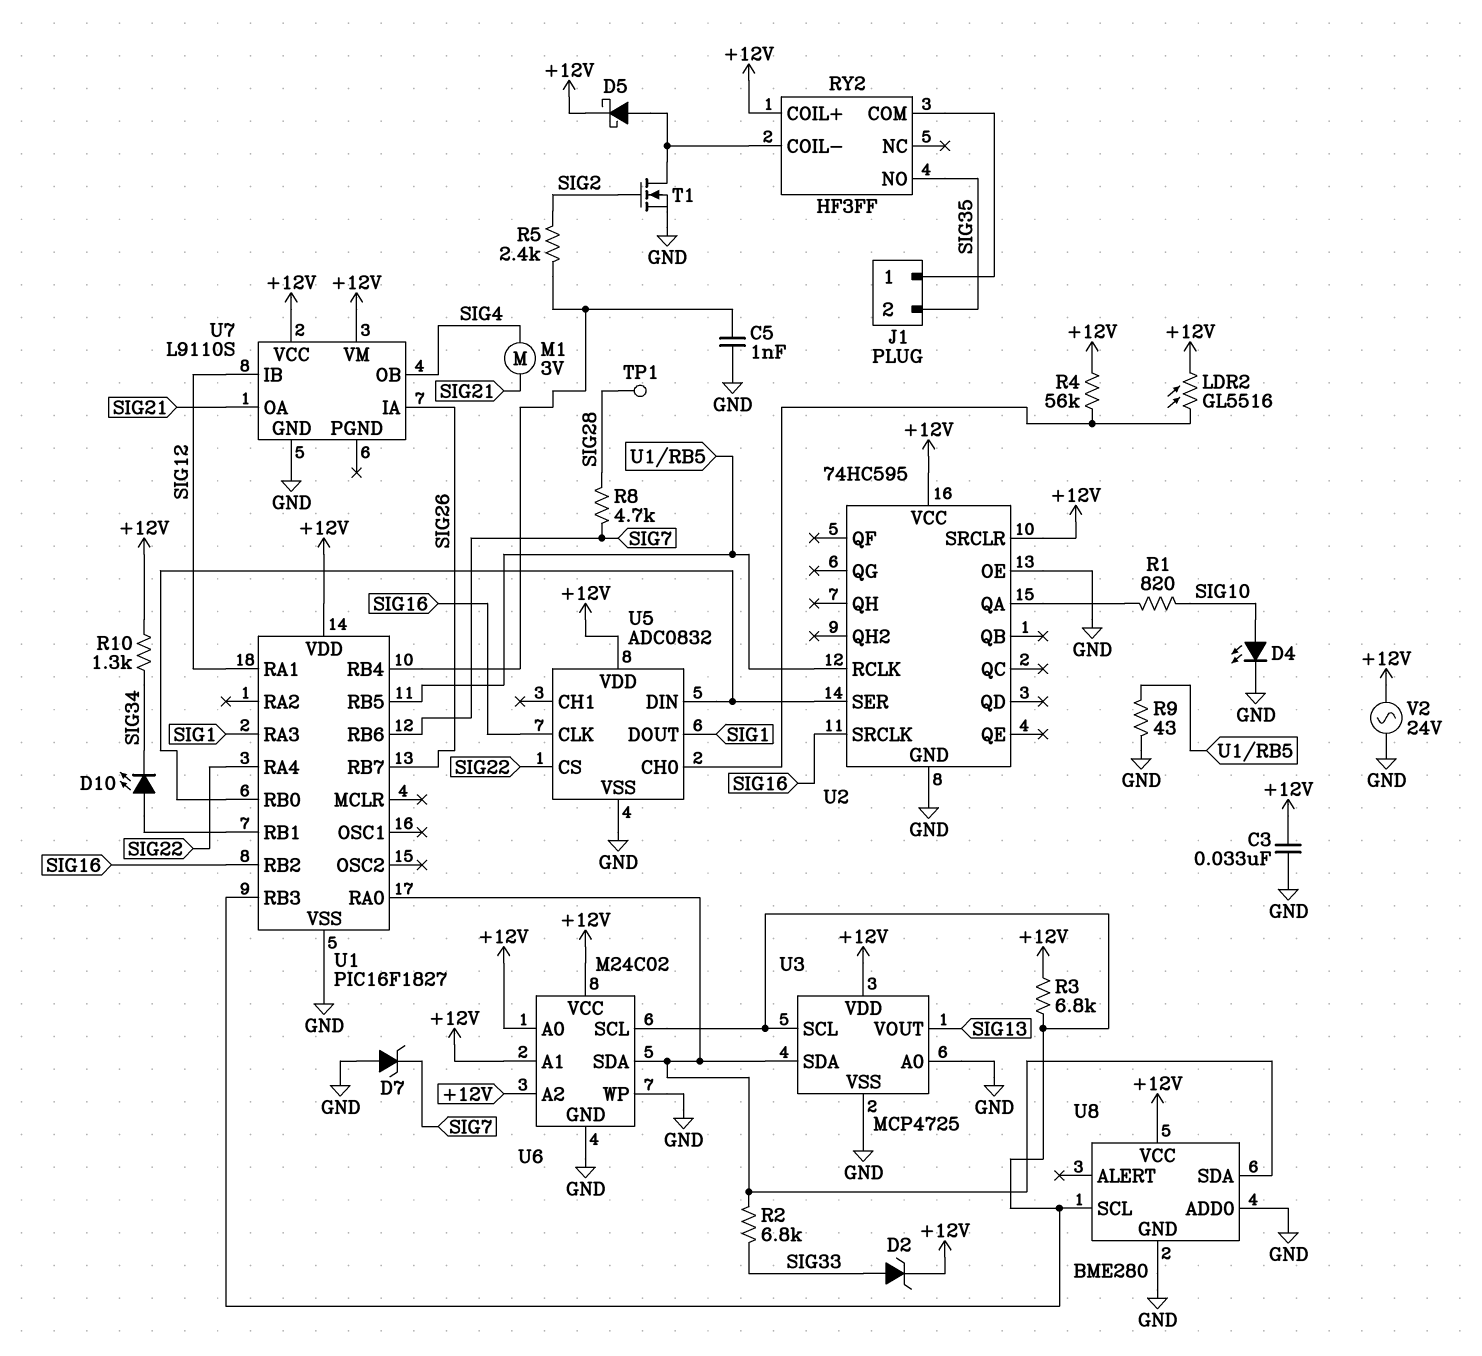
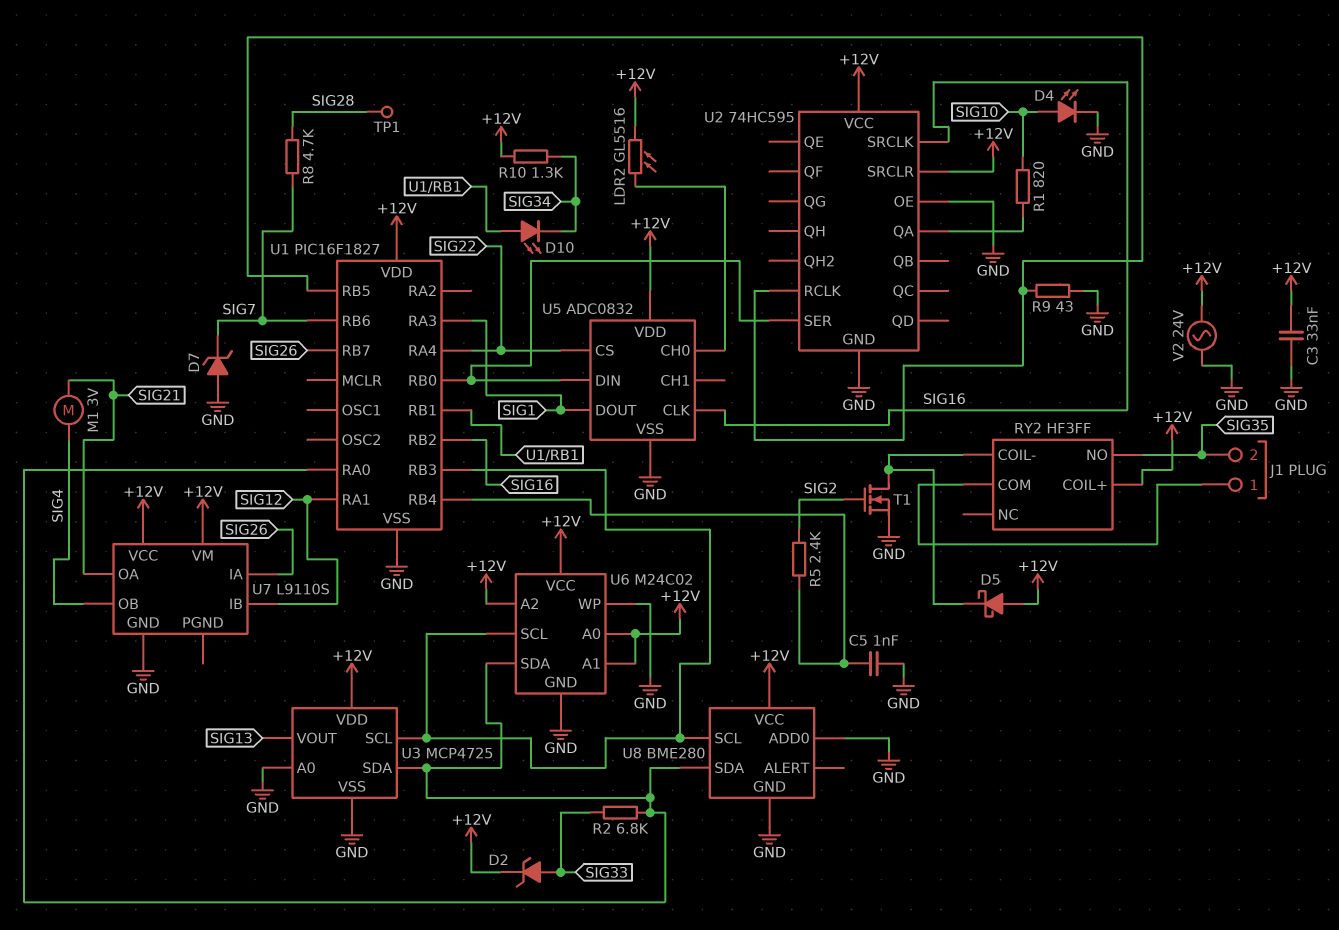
D5: schottky (A RY2/COIL-, K +12V) -> schottky (A +12V, K RY2/COIL-)
R3: 6.8k (+12V, U1/RB3) -> none
R4: 56k (+12V, U5/CH0) -> none

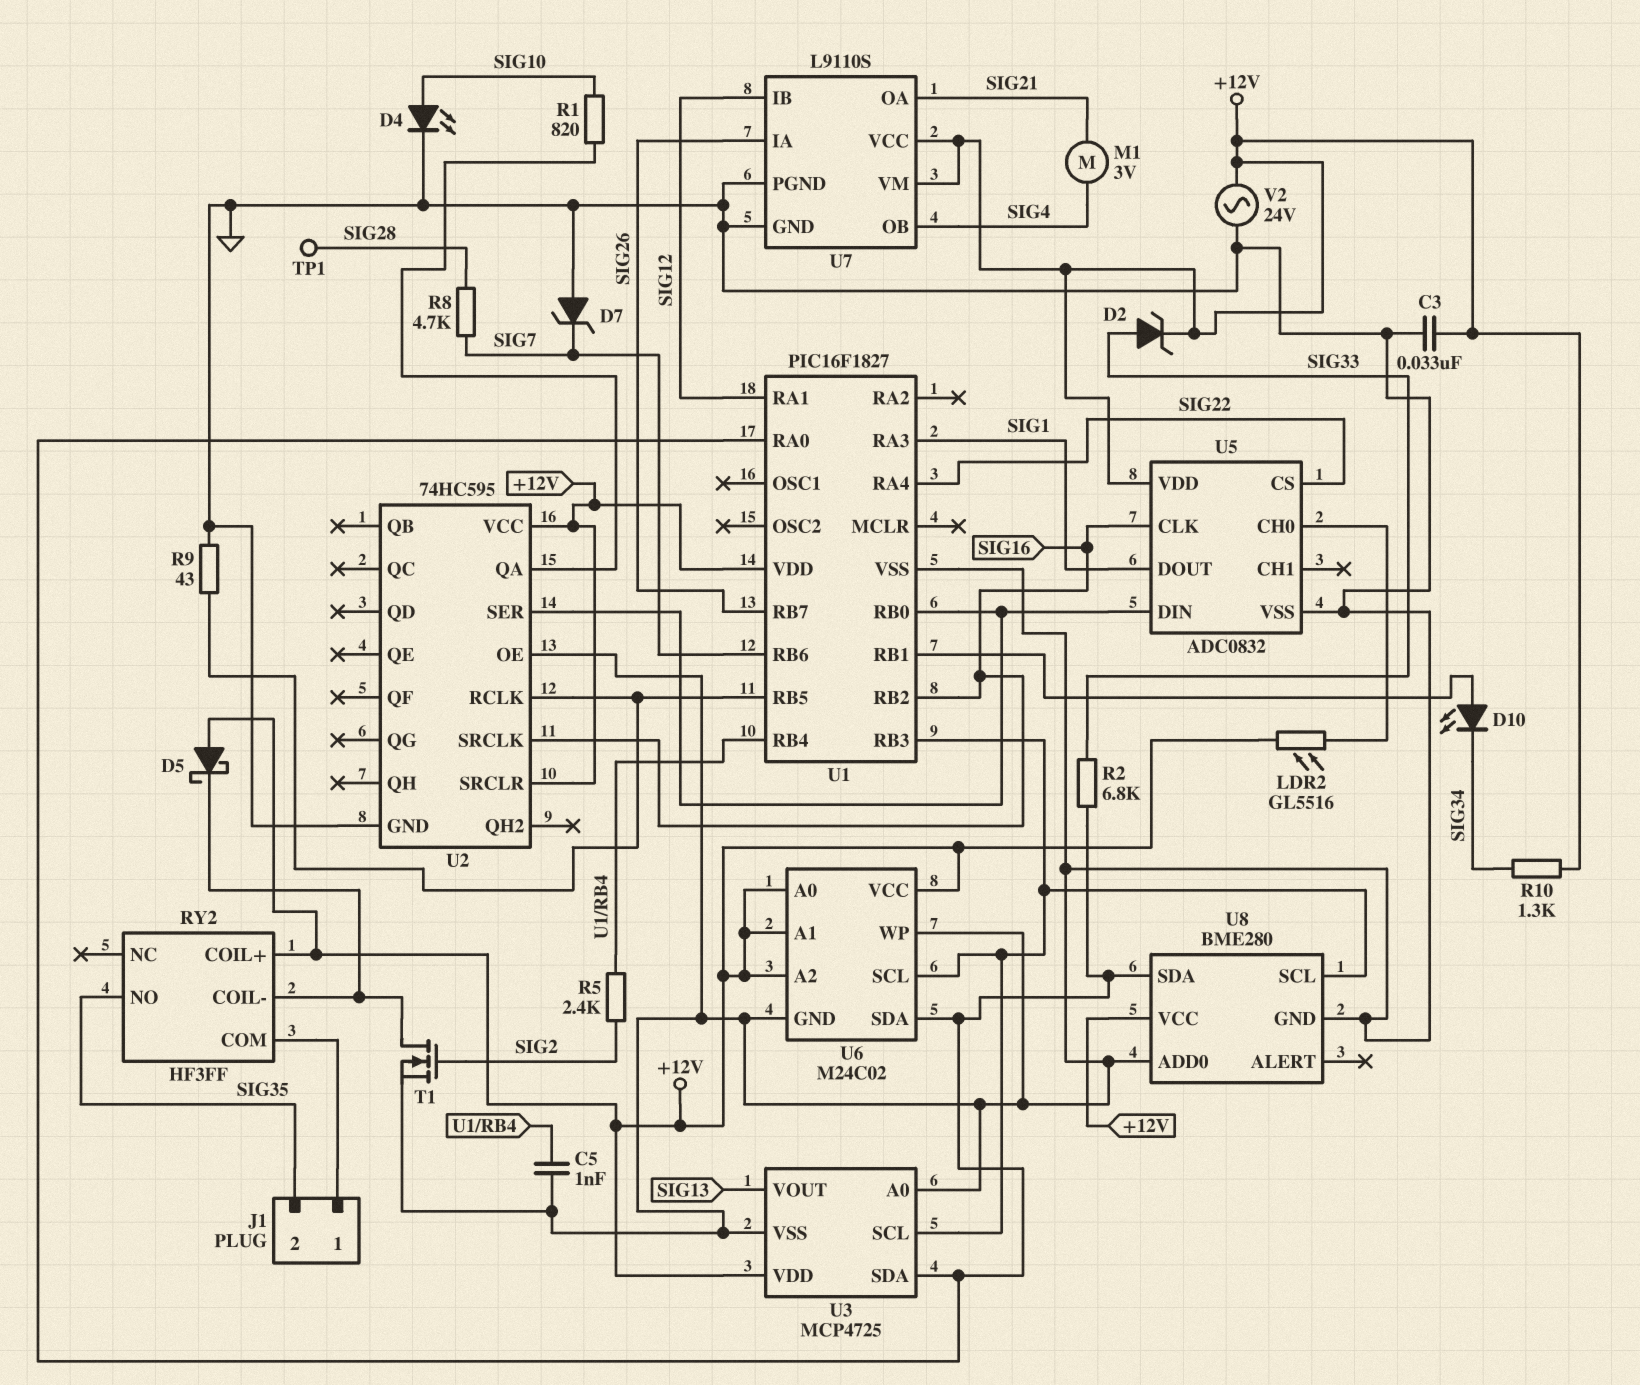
U7 pin PGND: none -> GND

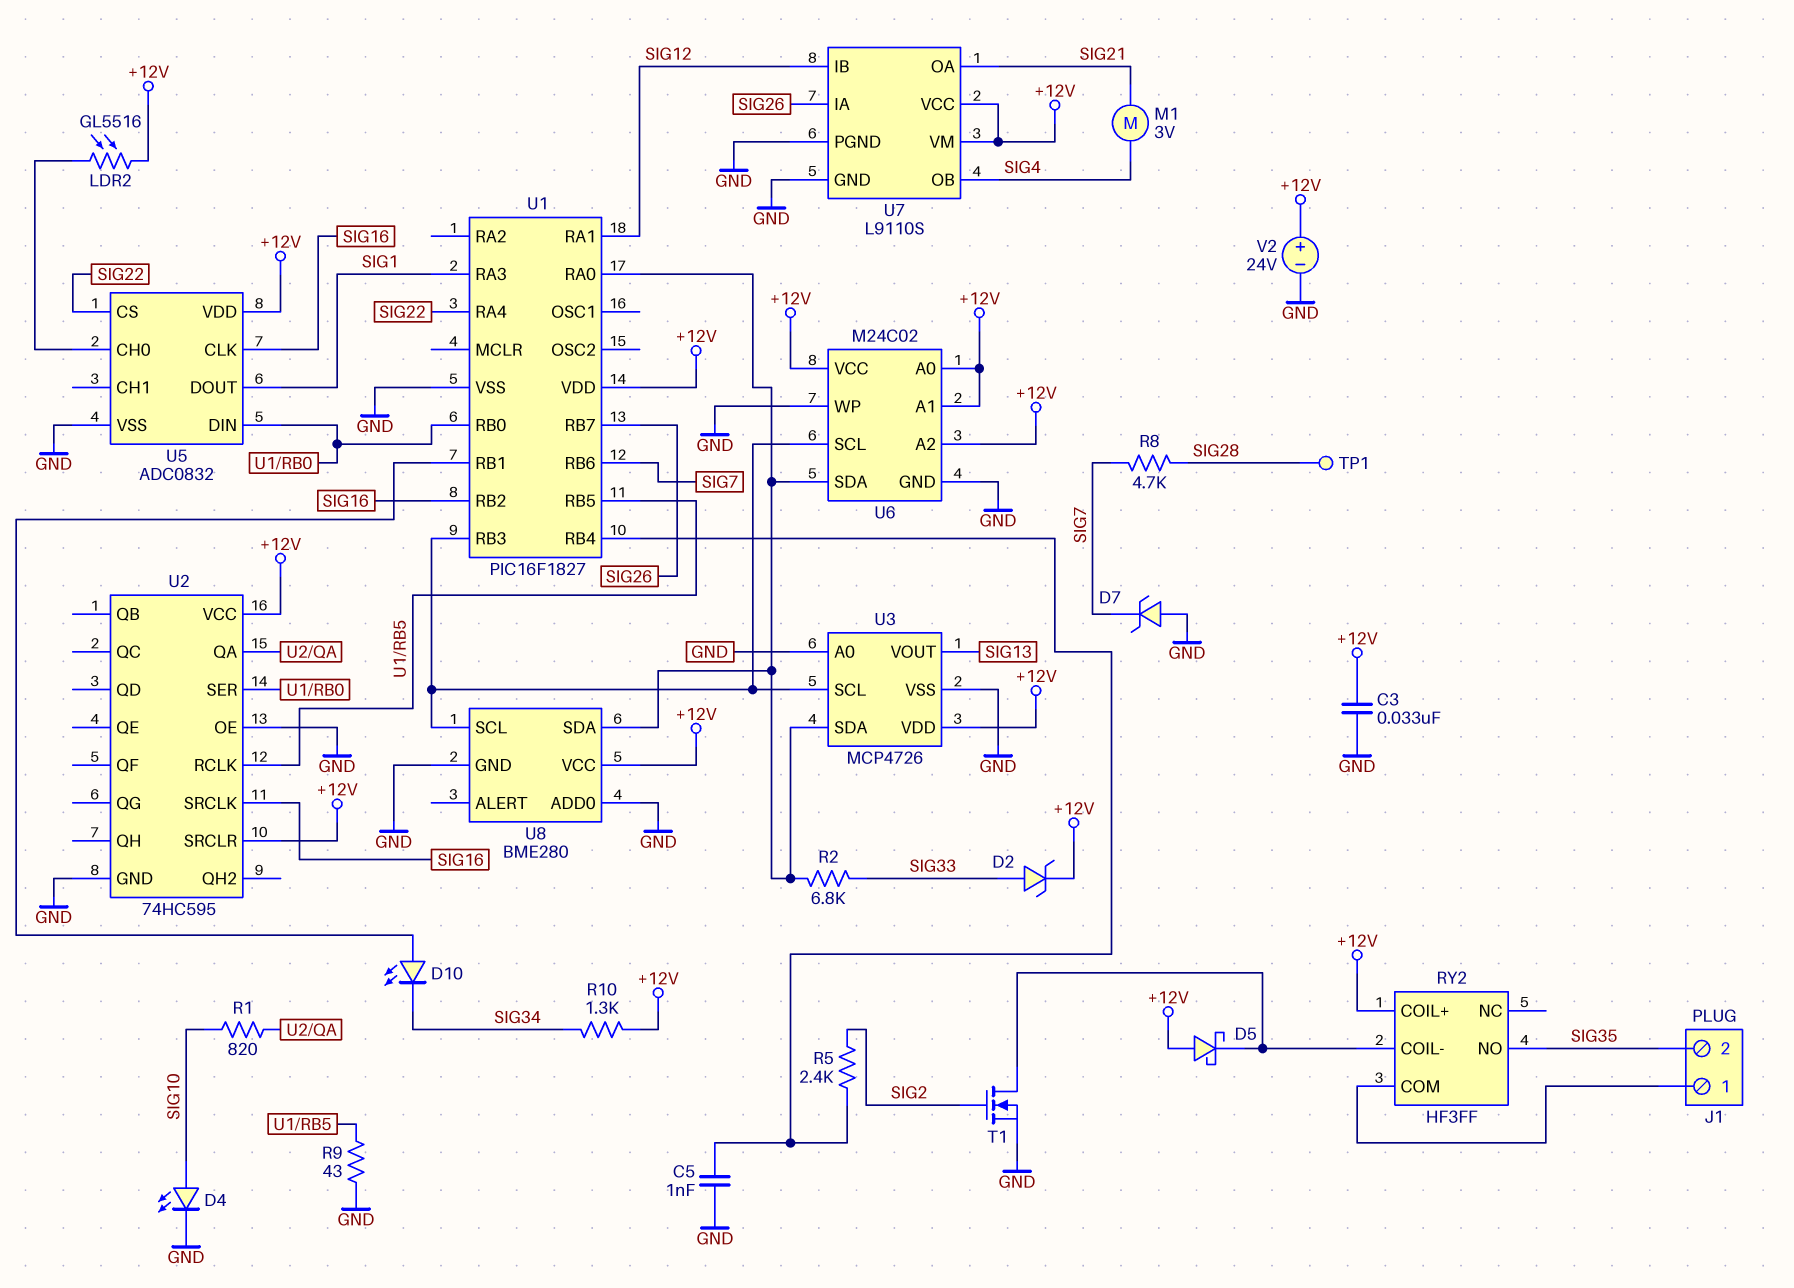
U3: MCP4725 -> MCP4726
V2: AC 24V (+12V, GND) -> 24V (plus +12V, minus GND)

